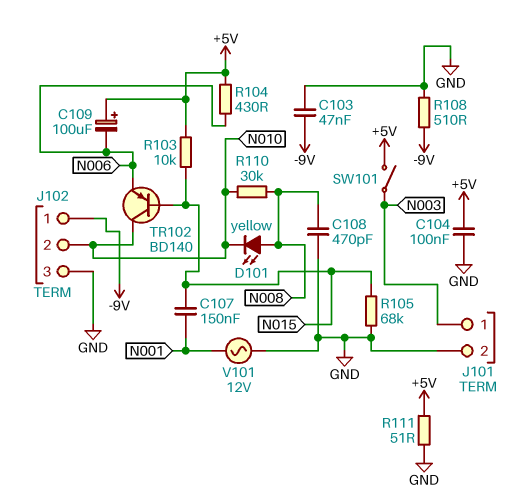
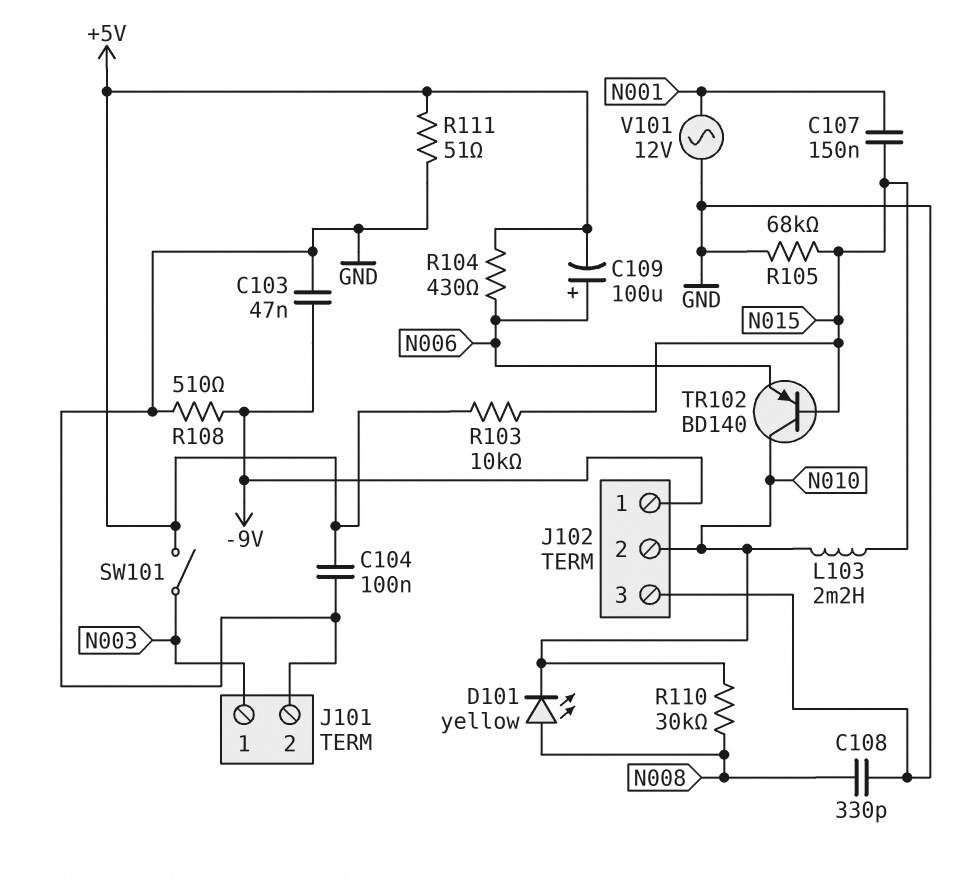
C108: 470pF (GND, N008) -> 330pF (GND, N008)
C109: 100uF (plus +5V, minus N006) -> 100uF (plus N006, minus +5V)
L103: none -> 2.2mH (N010, N015)

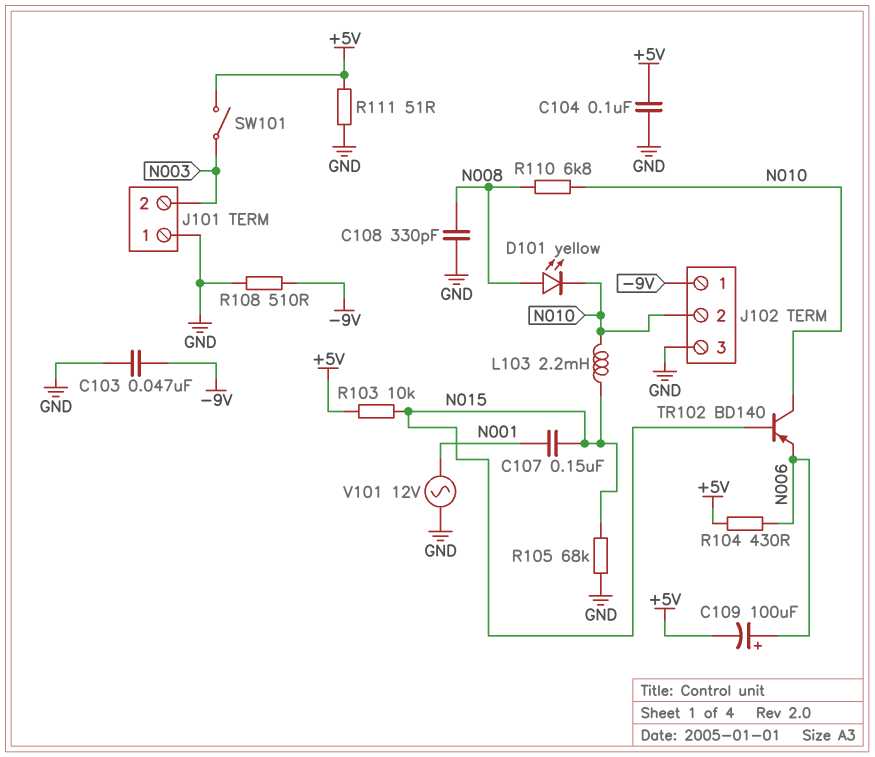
J101 pin 1: N003 -> GND
J101 pin 2: GND -> N003
R110: 30k (N008, N010) -> 6.8k (N008, N010)

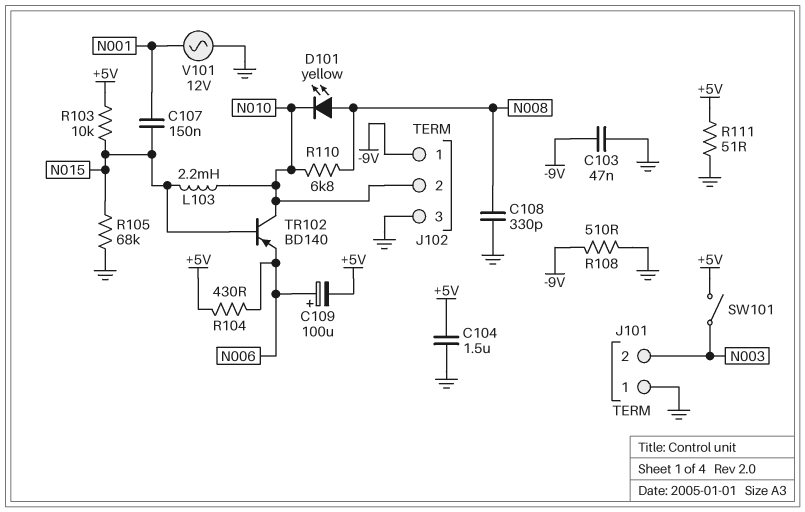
C104: 100nF (+5V, GND) -> 1.5uF (+5V, GND)

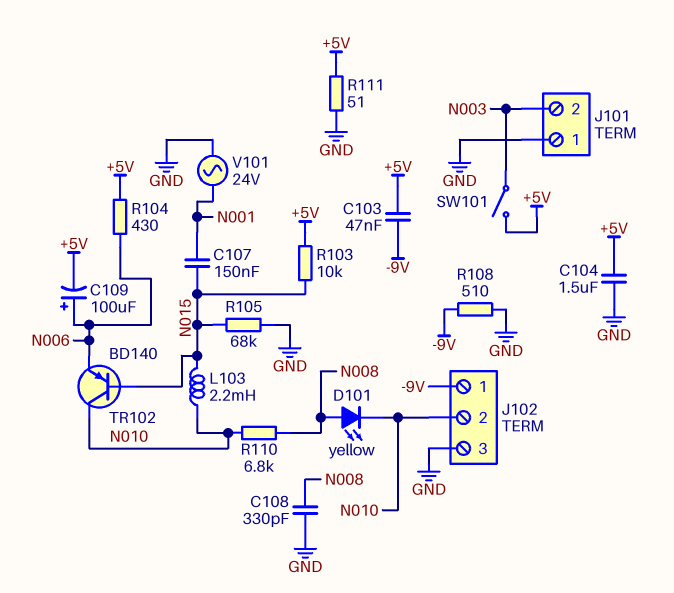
C103: 47nF (-9V, GND) -> 47nF (+5V, -9V)
V101: AC 12V (GND, N001) -> AC 24V (GND, N001)

